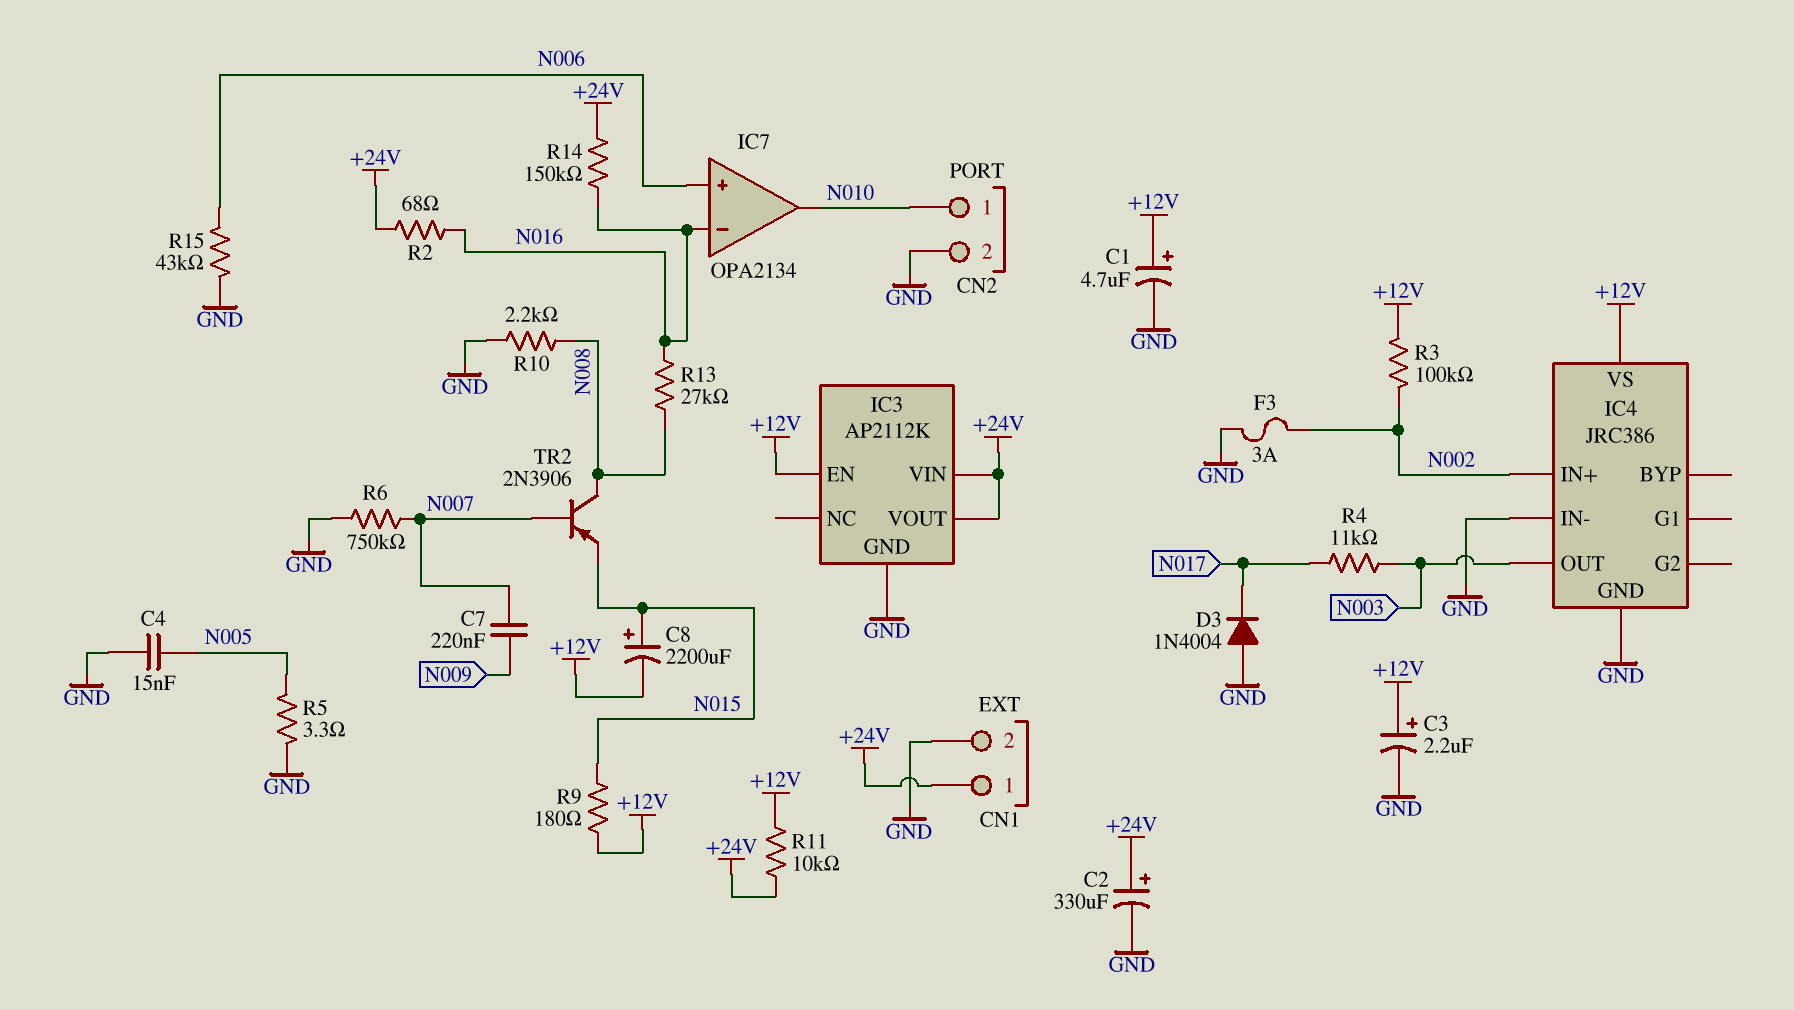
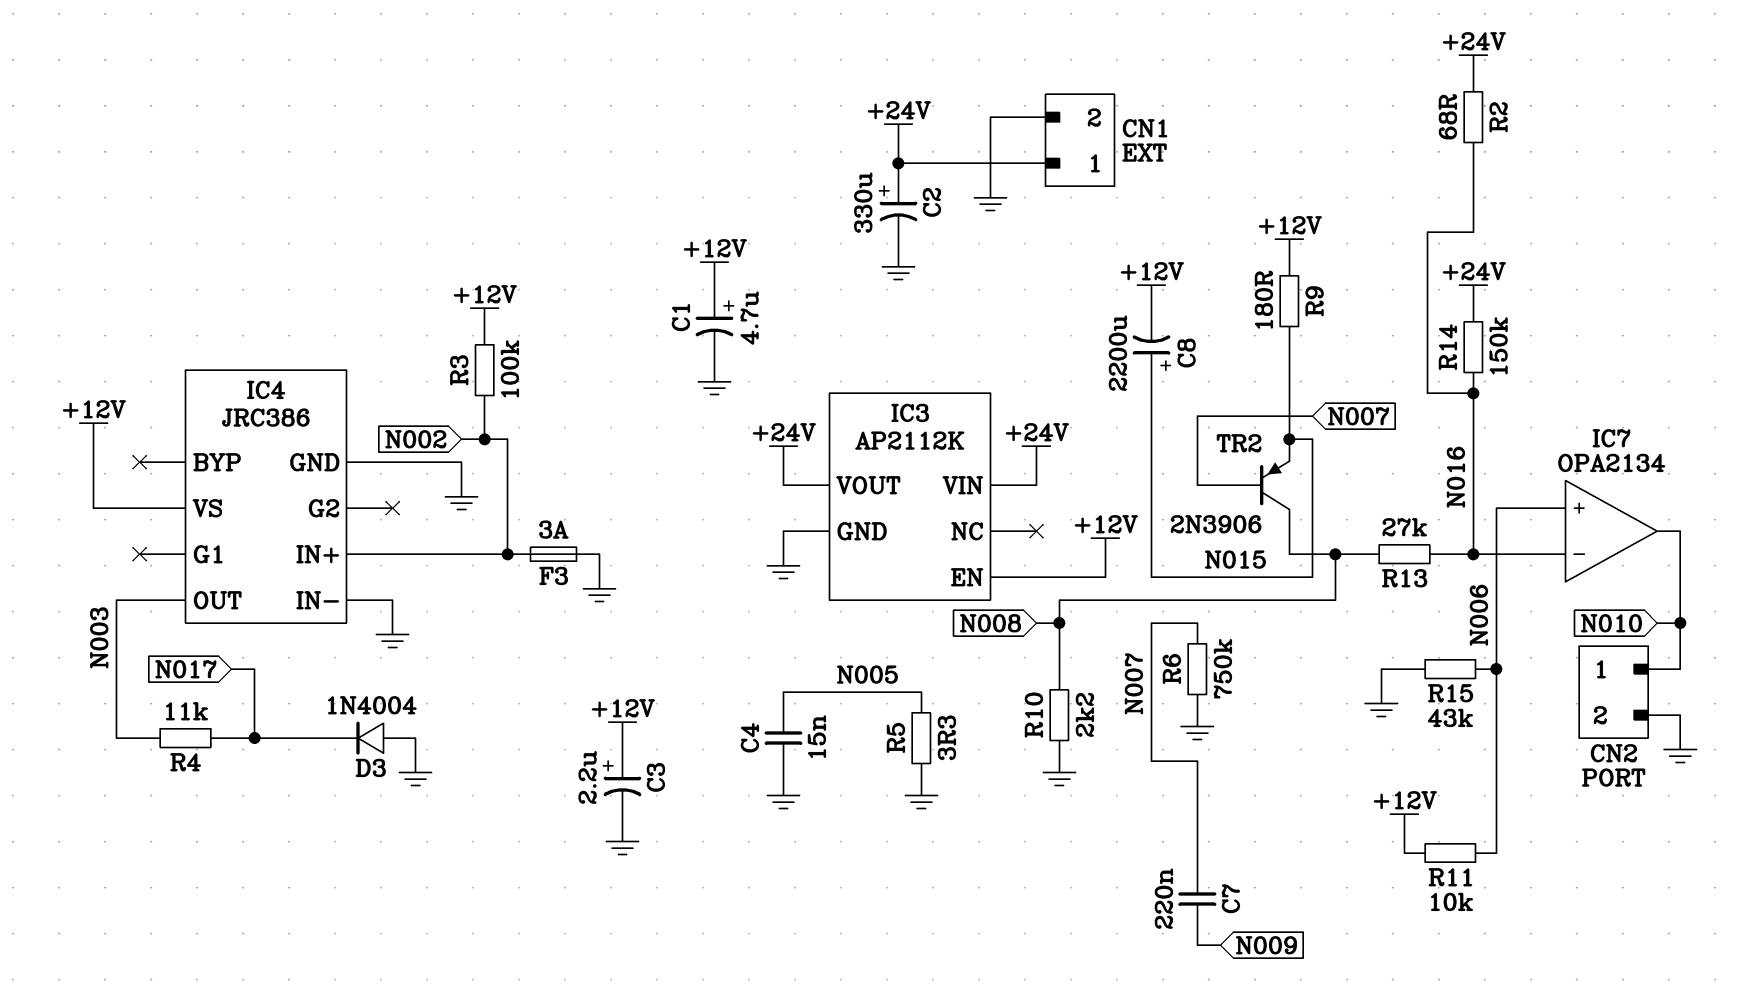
R11: 10k (+12V, +24V) -> 10k (+12V, N006)

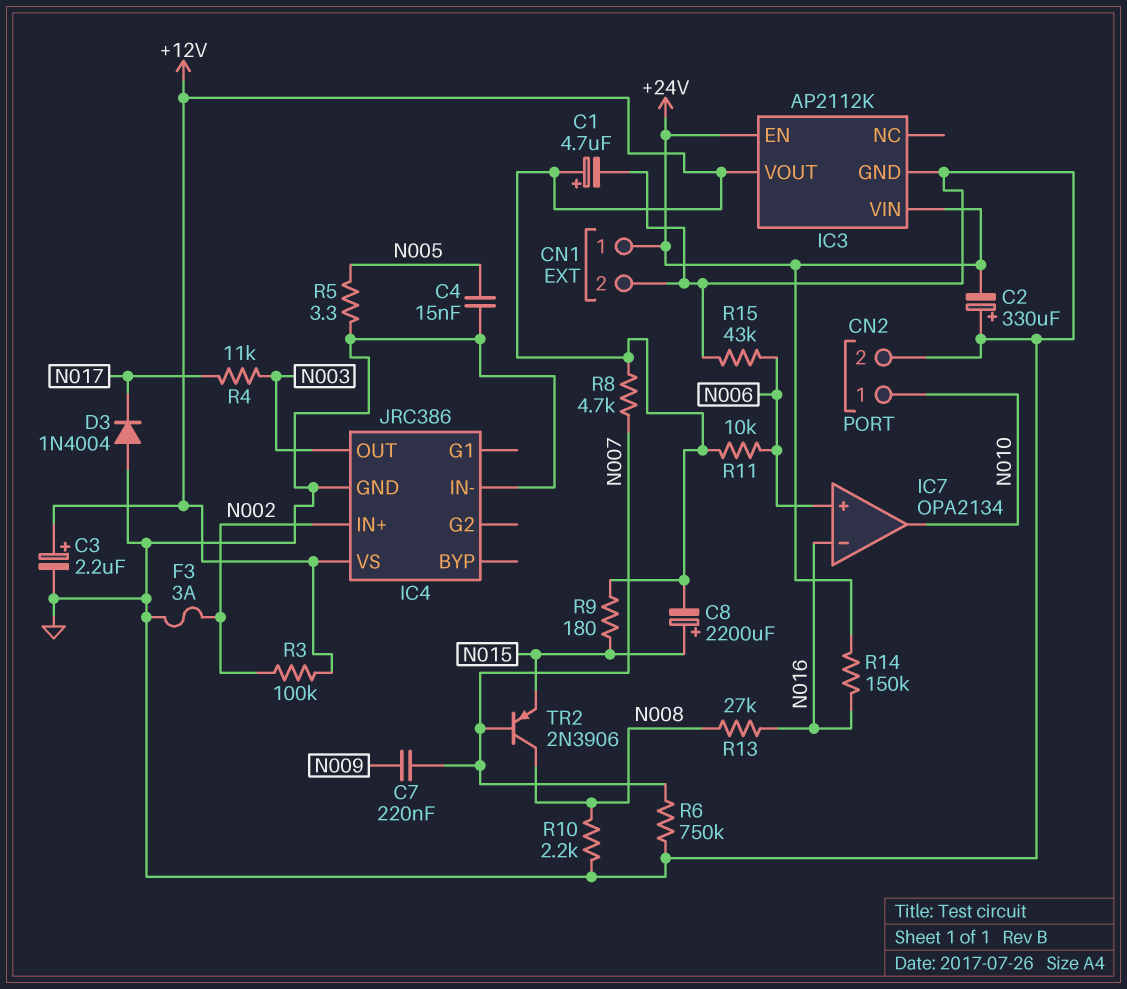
C2: 330uF (plus +24V, minus GND) -> 330uF (plus GND, minus +24V)
IC3 pin EN: +12V -> +24V
IC3 pin VOUT: +24V -> +12V
R2: 68 (+24V, N016) -> none
R8: none -> 4.7k (+12V, N007)

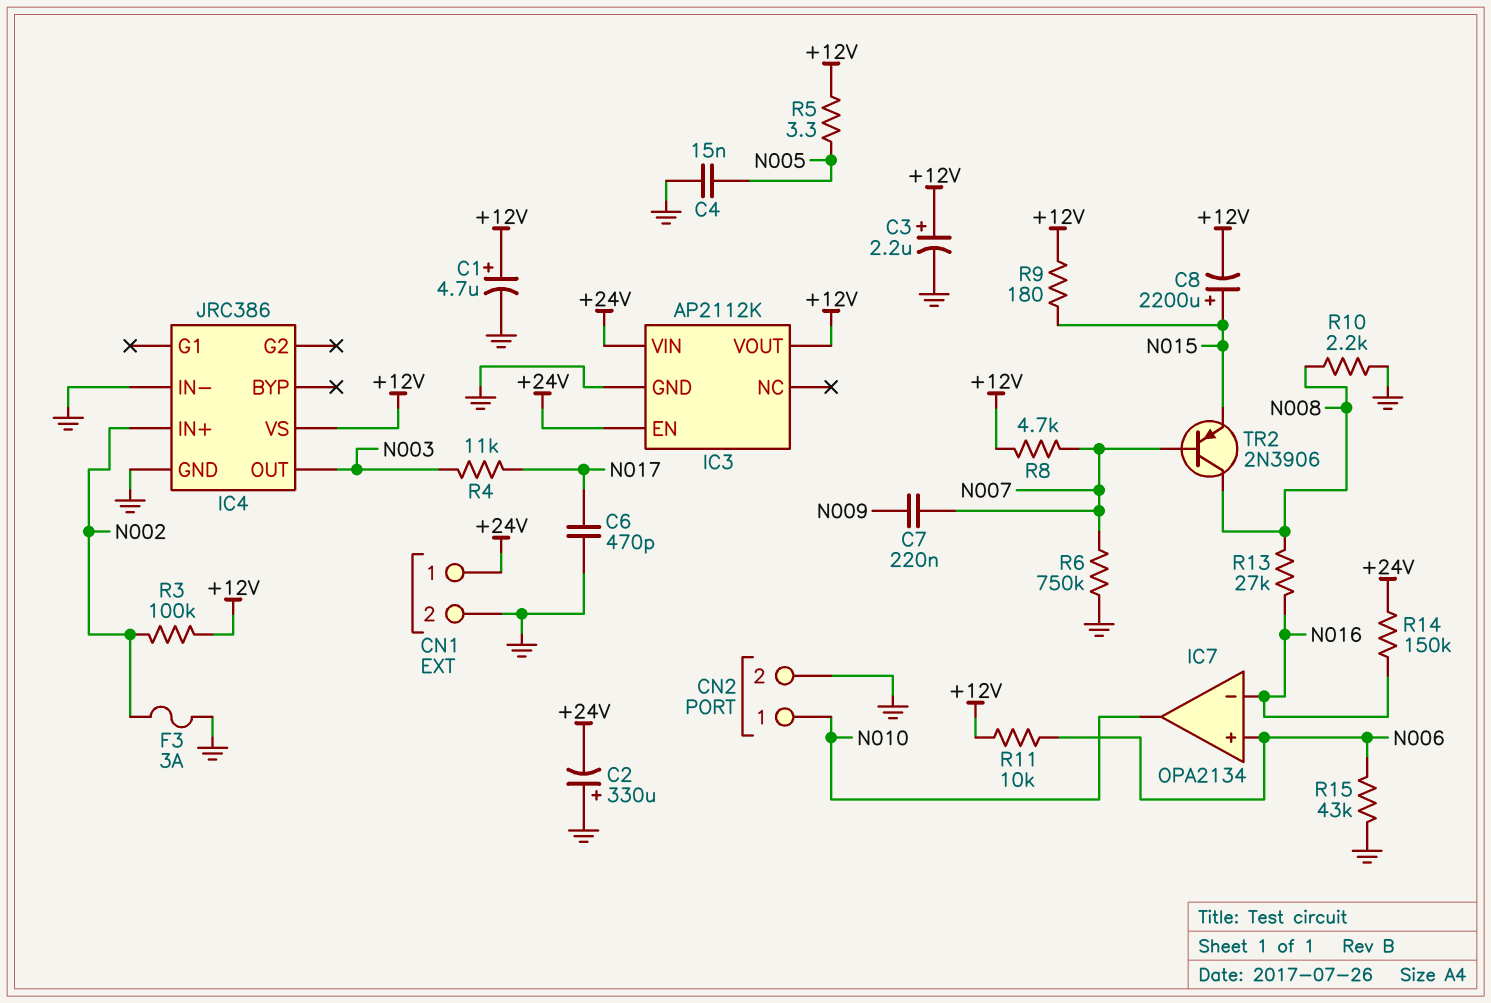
C6: none -> 470pF (GND, N017)
D3: diode 1N4004 (A GND, K N017) -> none
R5: 3.3 (GND, N005) -> 3.3 (+12V, N005)

